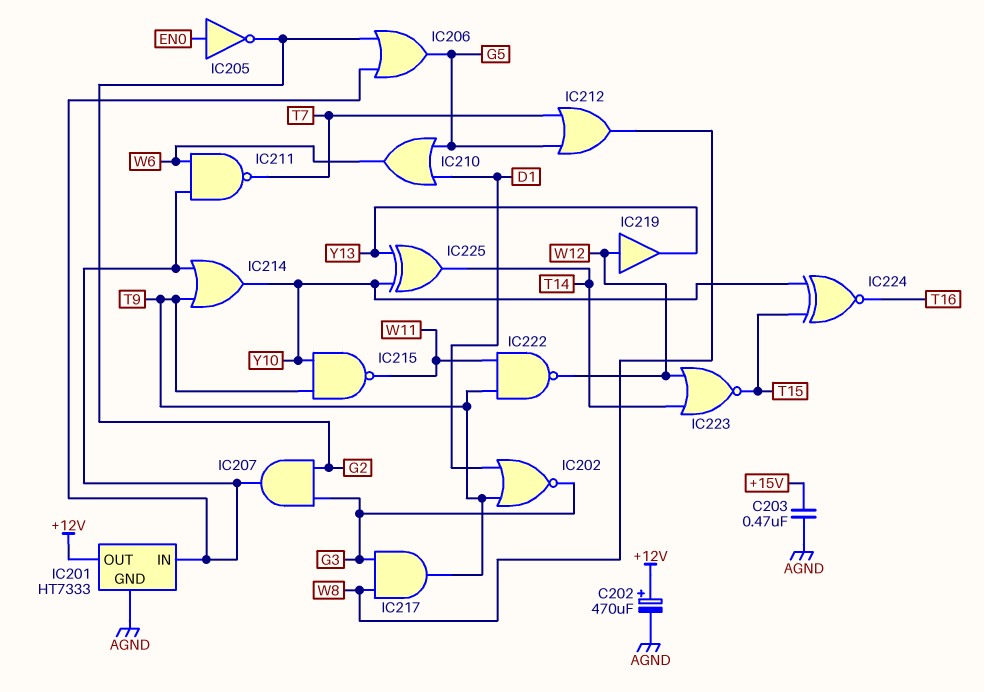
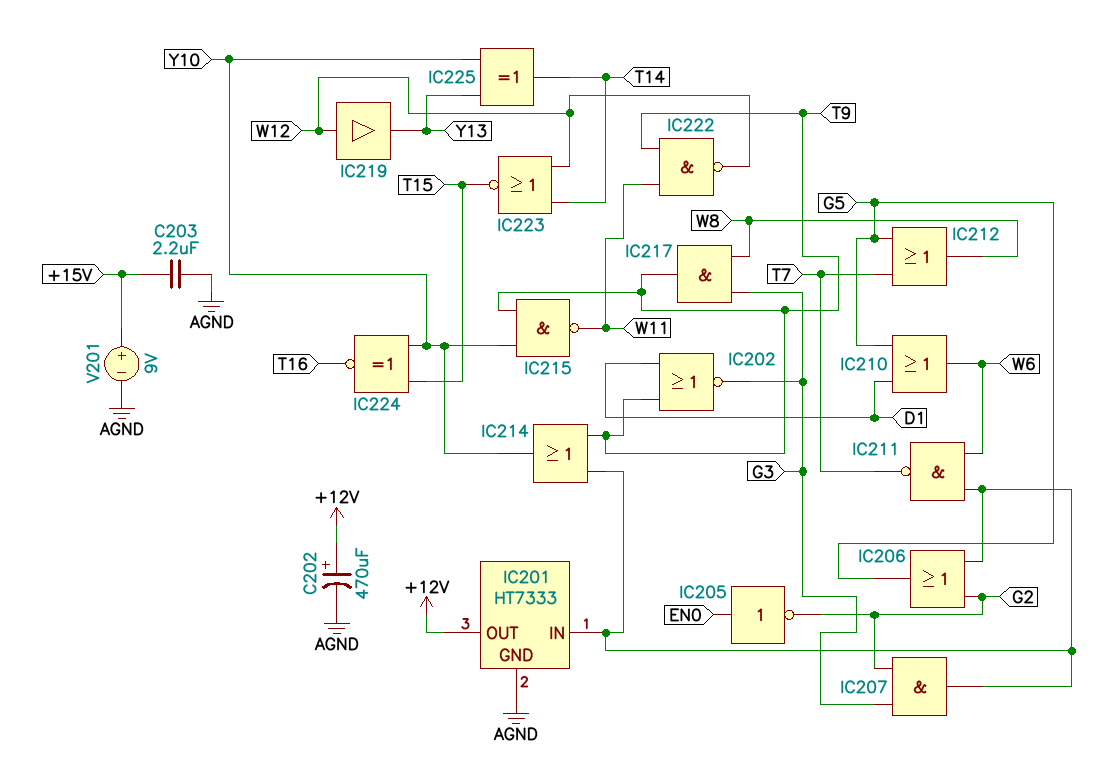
C203: 470nF (+15V, AGND) -> 2.2uF (+15V, AGND)
V201: none -> 9V (plus +15V, minus AGND)

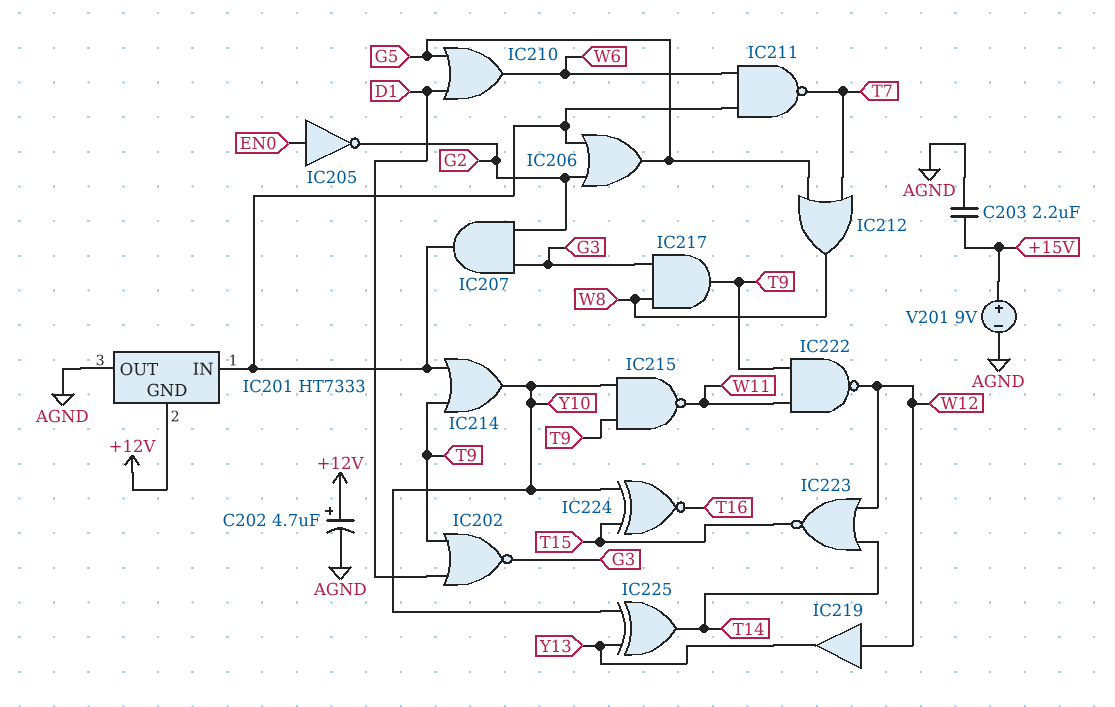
C202: 470uF (plus +12V, minus AGND) -> 4.7uF (plus +12V, minus AGND)
IC201 pin GND: AGND -> +12V
IC201 pin OUT: +12V -> AGND

